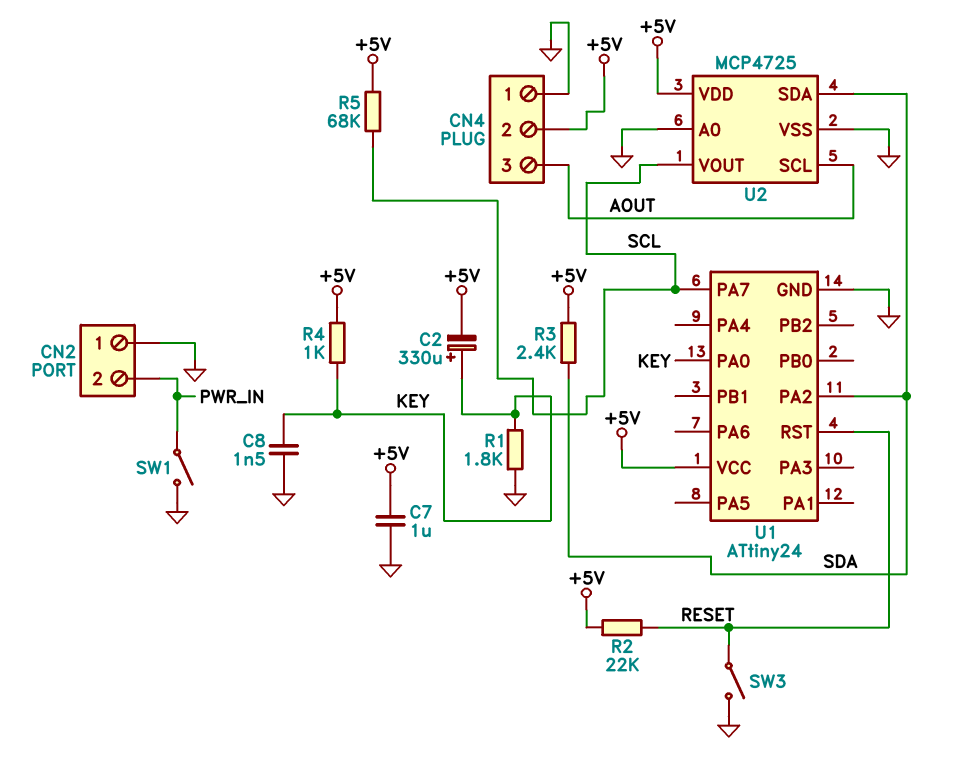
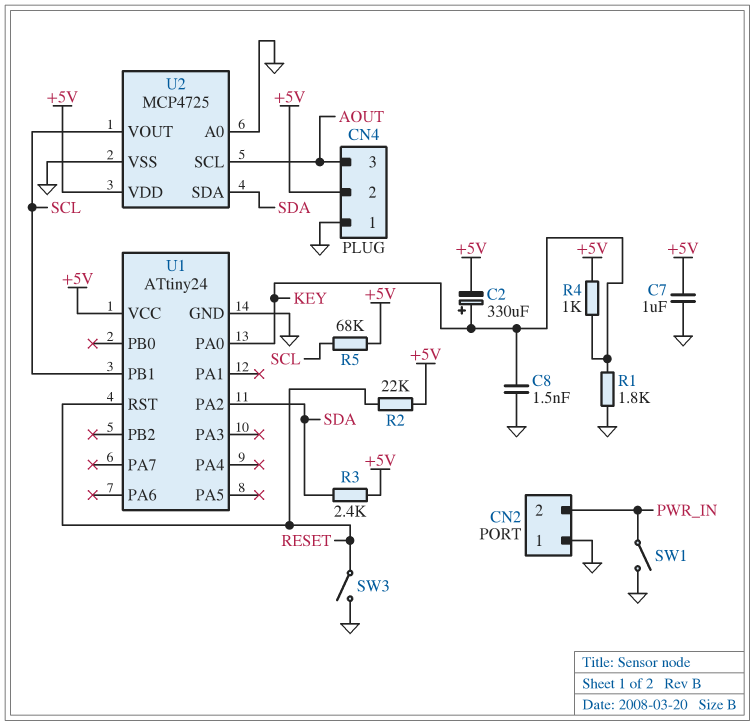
U1 pin PA7: SCL -> none
U1 pin PB1: none -> SCL

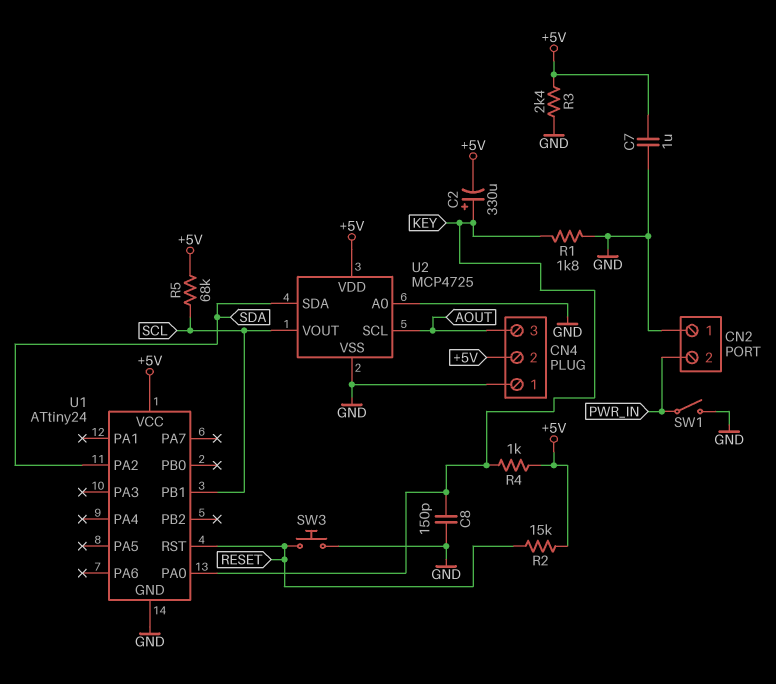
C8: 1.5nF (GND, KEY) -> 150pF (GND, KEY)
R2: 22k (+5V, RESET) -> 15k (+5V, RESET)
R3: 2.4k (+5V, SDA) -> 2.4k (+5V, GND)
SW3: switch (GND, RESET) -> button (GND, RESET)

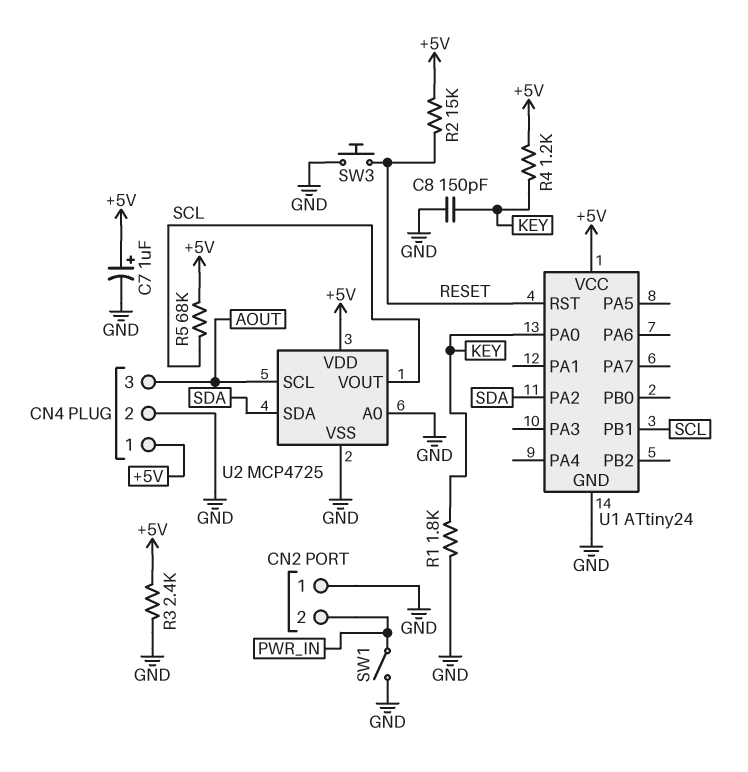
C2: 330uF (plus KEY, minus +5V) -> none
C7: 1uF (+5V, GND) -> 1uF (plus +5V, minus GND)
CN4 pin 1: GND -> +5V
CN4 pin 2: +5V -> GND
R4: 1k (+5V, KEY) -> 1.2k (+5V, KEY)

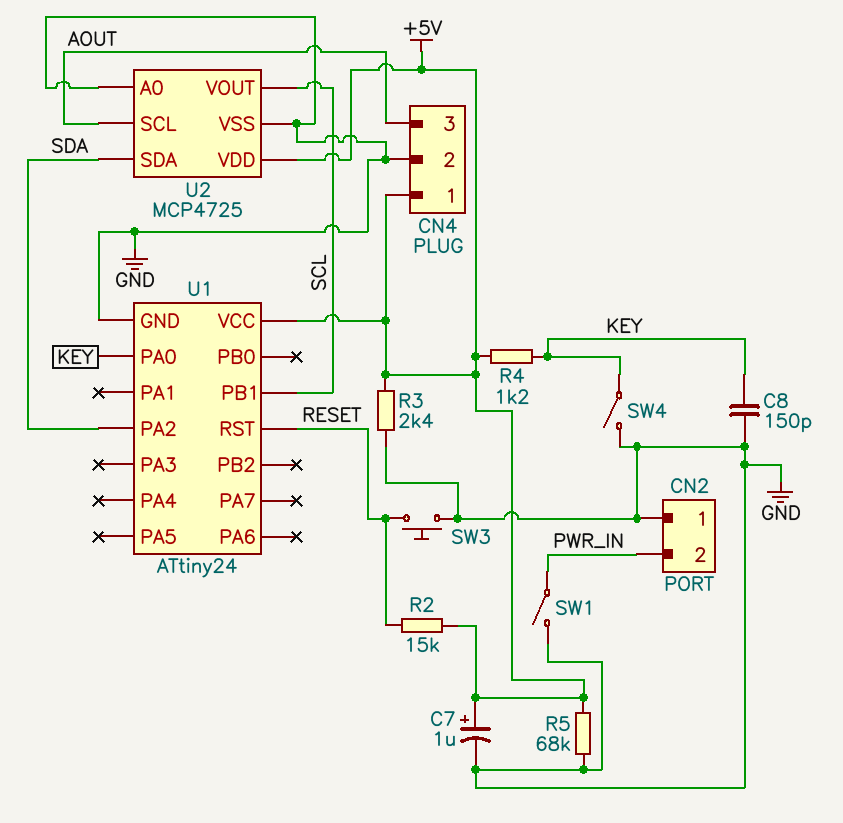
R1: 1.8k (GND, KEY) -> none
R5: 68k (+5V, SCL) -> 68k (+5V, GND)
SW4: none -> switch (GND, KEY)

